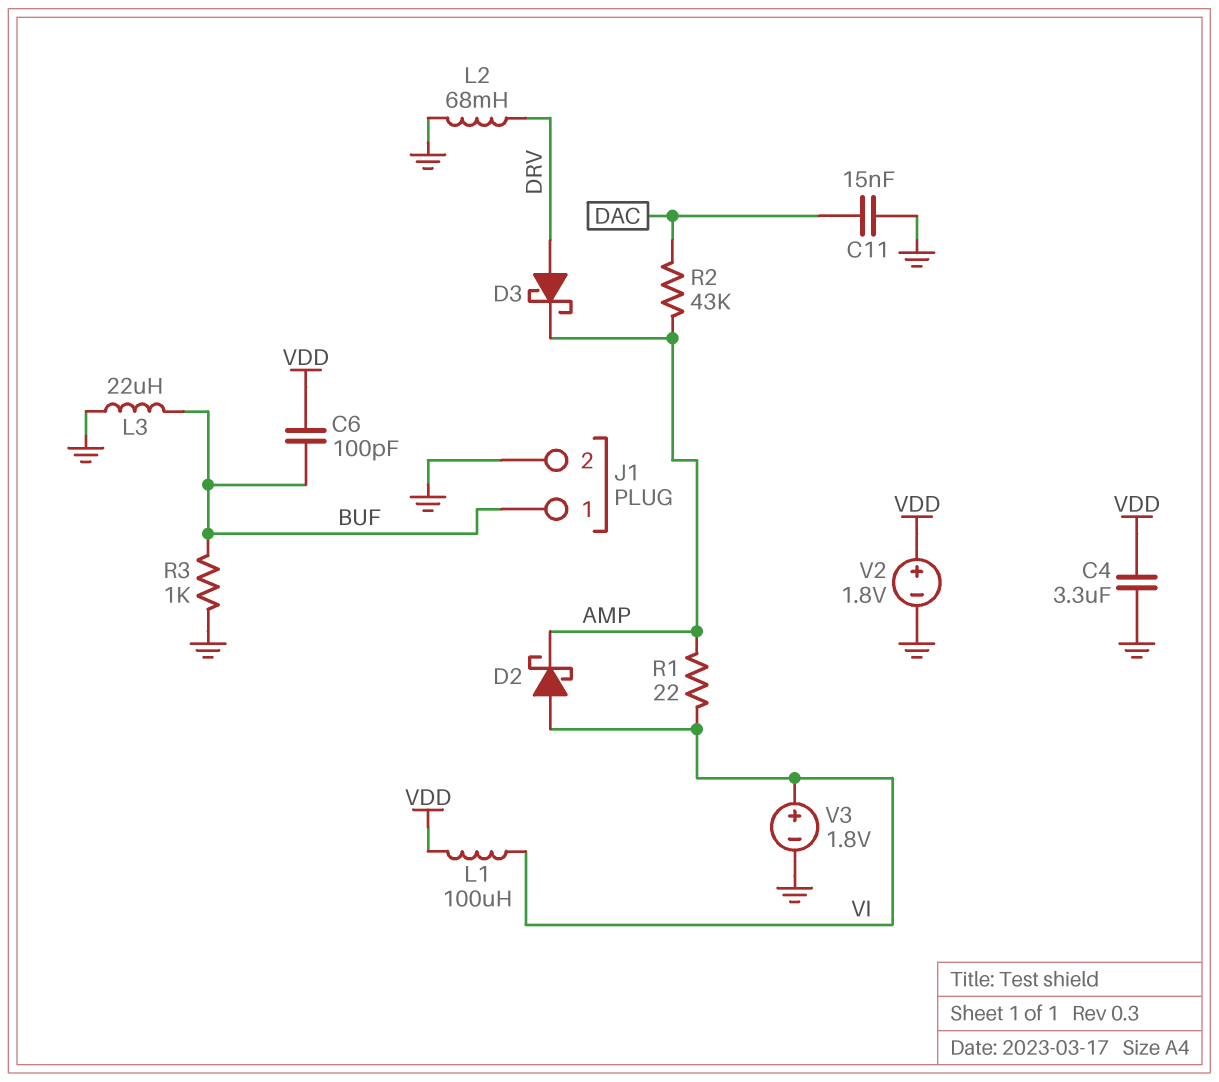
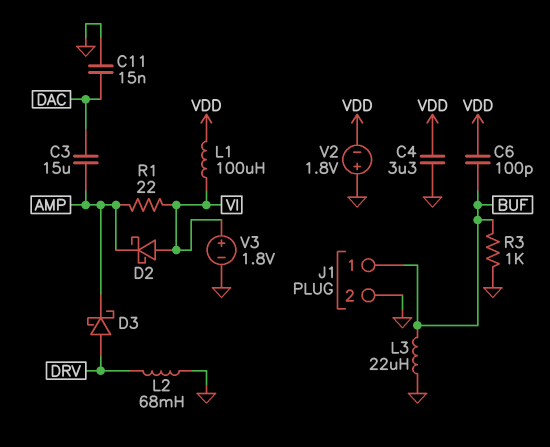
C3: none -> 15uF (AMP, DAC)
R2: 43k (AMP, DAC) -> none
V2: 1.8V (plus VDD, minus GND) -> 1.8V (plus GND, minus VDD)

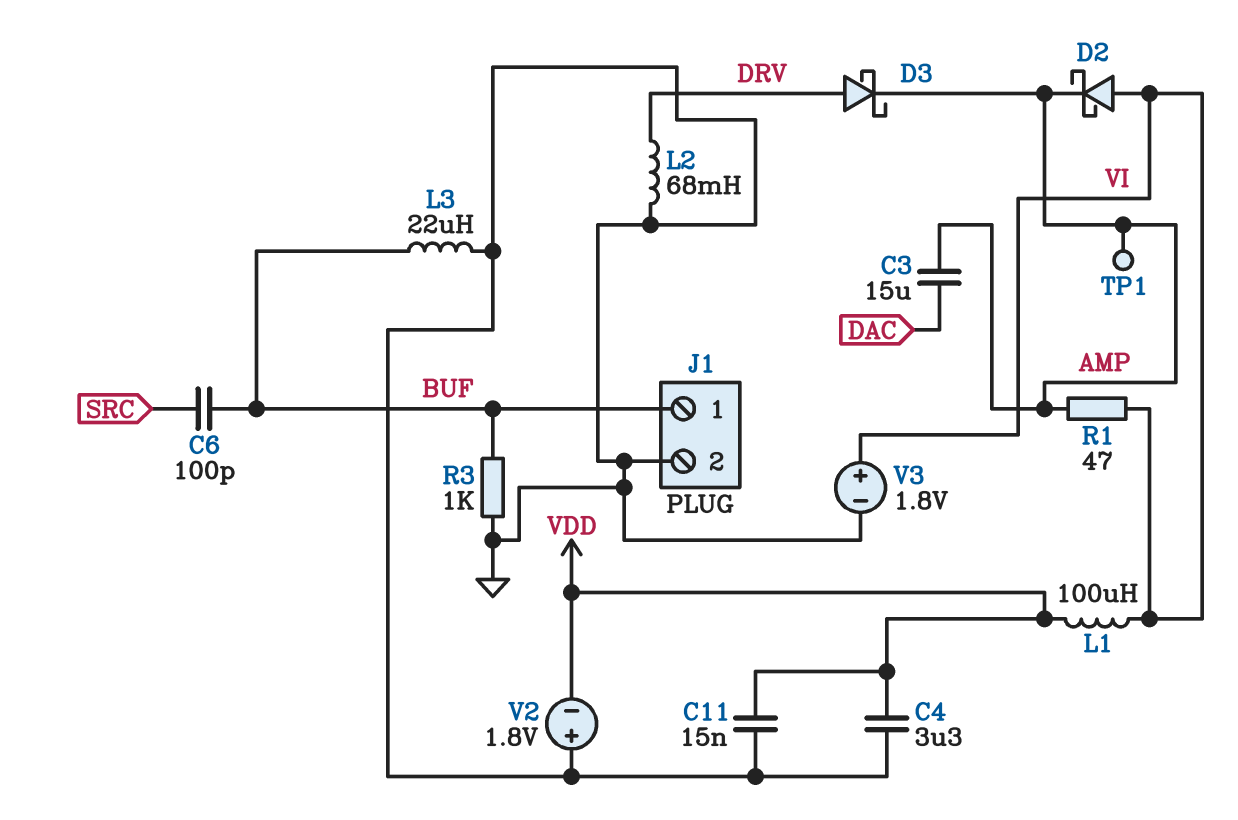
C6: 100pF (BUF, VDD) -> 100pF (BUF, SRC)
C11: 15nF (DAC, GND) -> 15nF (GND, VDD)
R1: 22 (AMP, VI) -> 47 (AMP, VI)
TP1: none -> test point (AMP)

